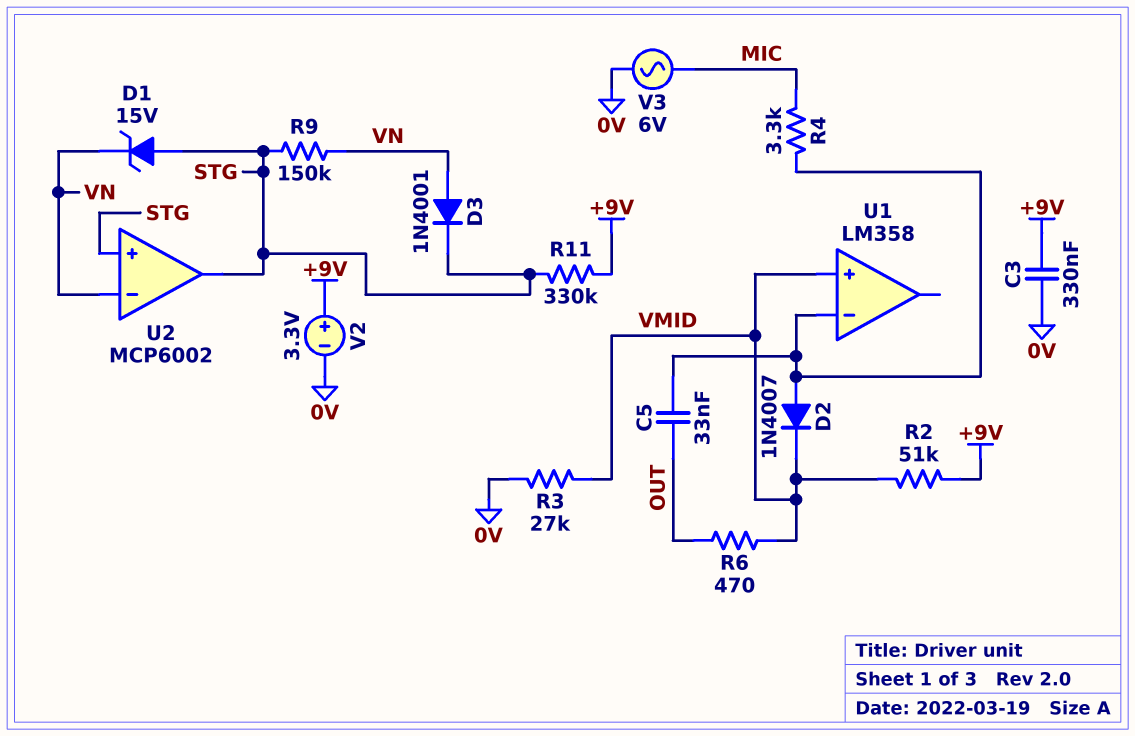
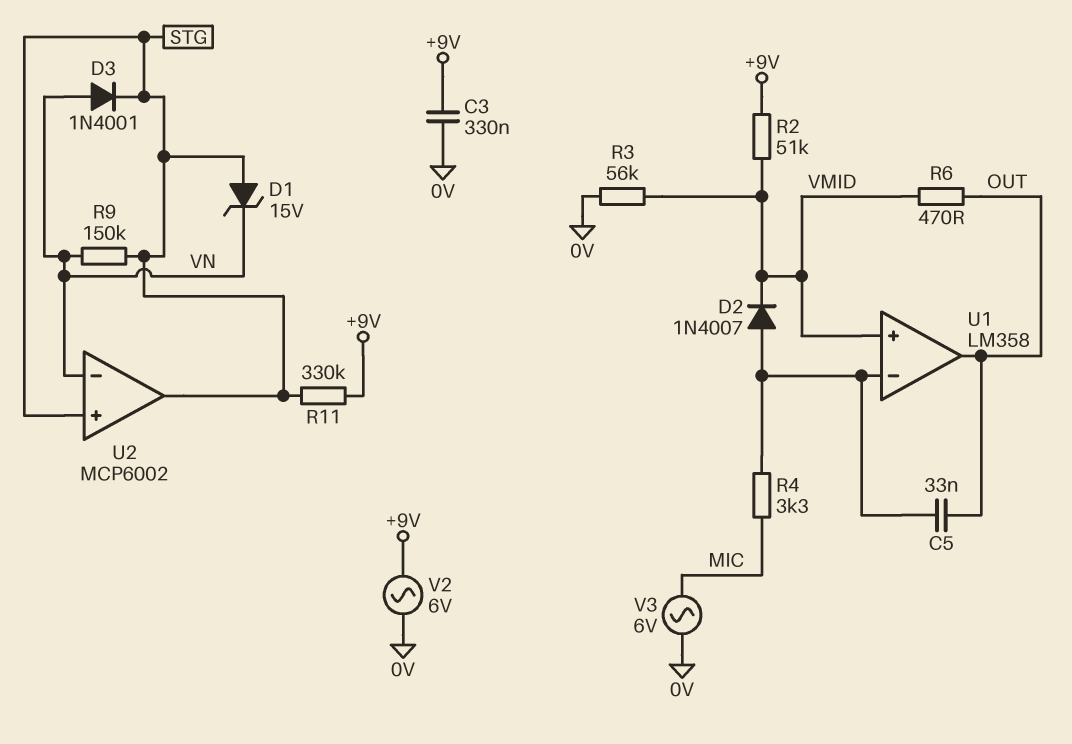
R3: 27k (0V, VMID) -> 56k (0V, VMID)
U1 pin out: none -> OUT
V2: 3.3V (plus +9V, minus 0V) -> AC 6V (+9V, 0V)

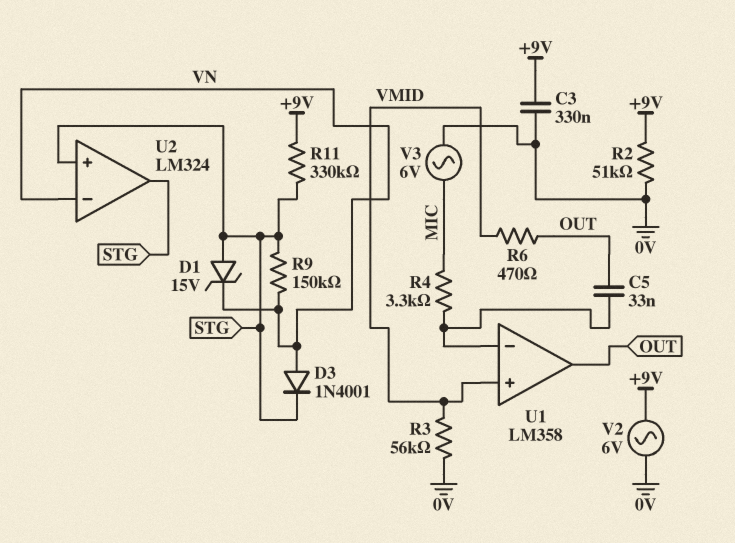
D2: diode 1N4007 (A U1/in-, K VMID) -> none
R2: 51k (+9V, VMID) -> 51k (+9V, 0V)
U2: MCP6002 -> LM324

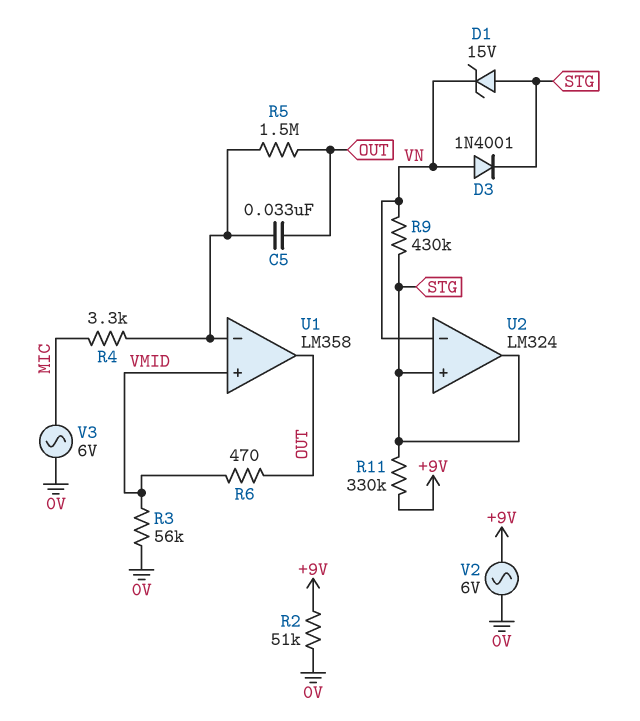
C3: 330nF (+9V, 0V) -> none
R5: none -> 1.5M (OUT, U1/in-)
R9: 150k (STG, VN) -> 430k (STG, VN)

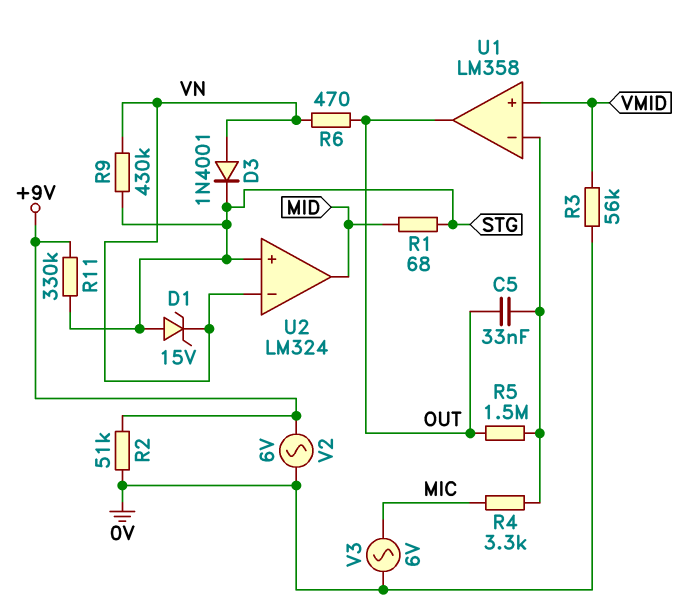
R1: none -> 68 (MID, STG)
R6: 470 (OUT, VMID) -> 470 (OUT, VN)
U2 pin out: STG -> MID

